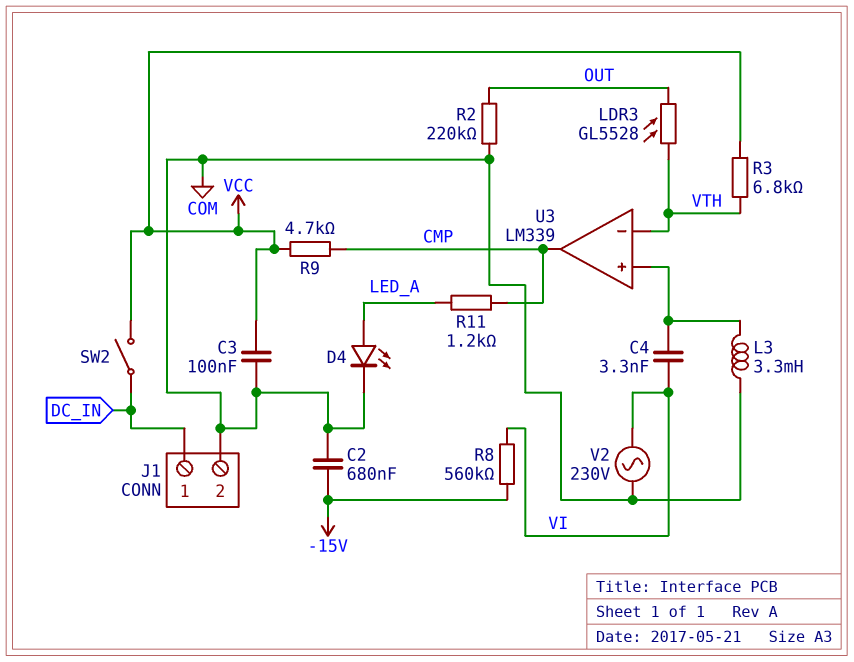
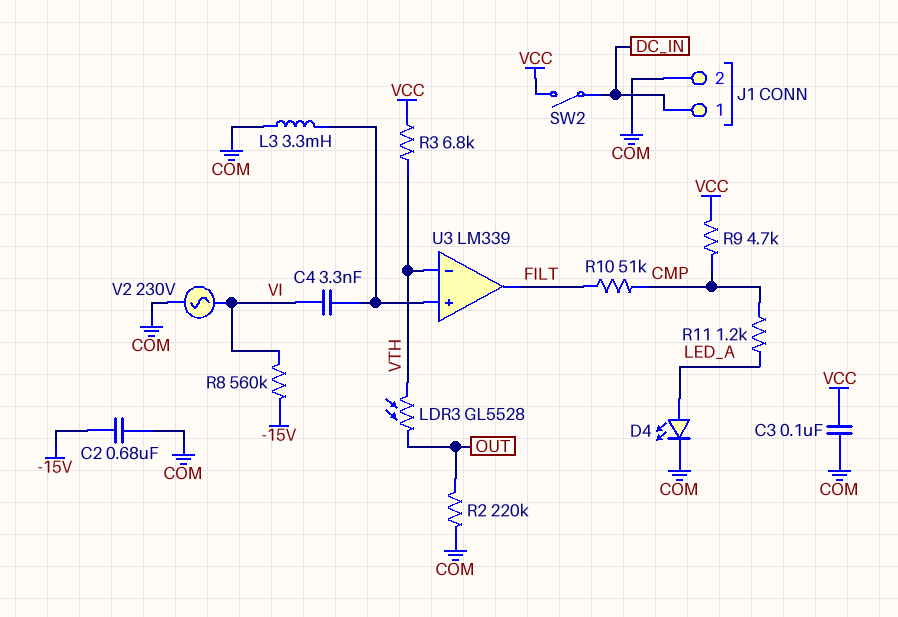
R10: none -> 51k (CMP, FILT)
U3 pin out: CMP -> FILT

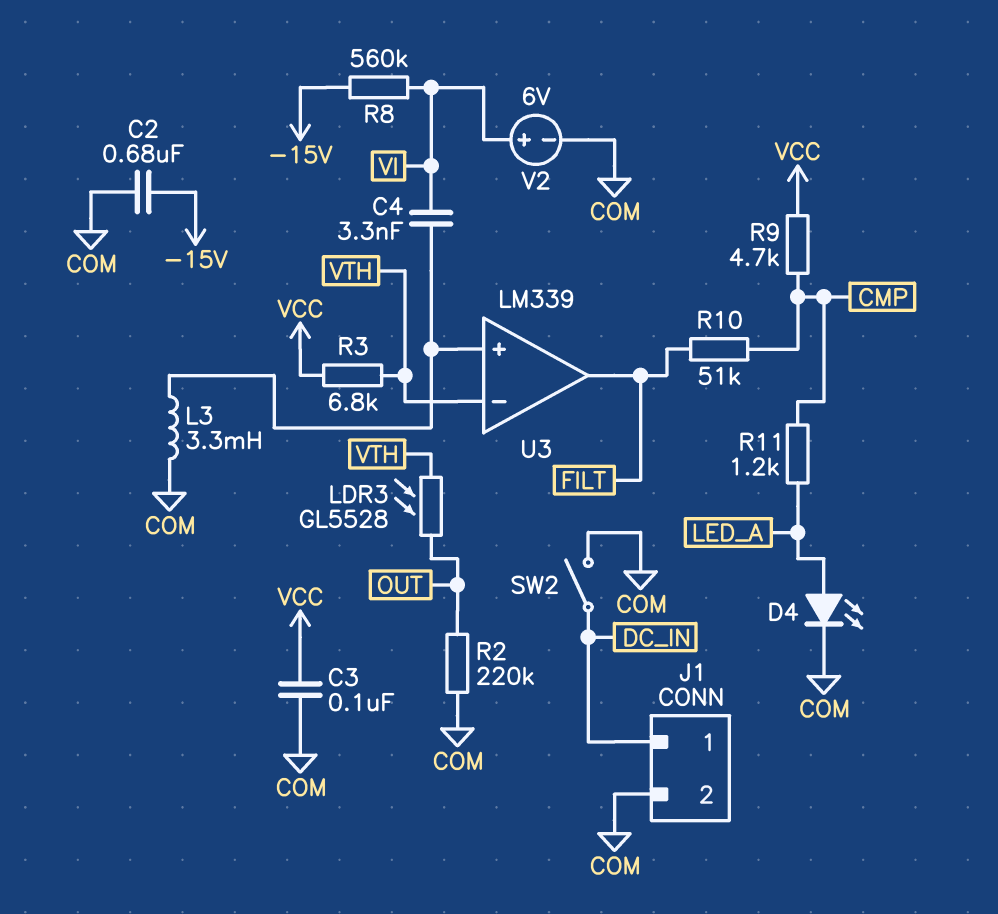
SW2: switch (DC_IN, VCC) -> switch (COM, DC_IN)
V2: AC 230V (COM, VI) -> 6V (plus VI, minus COM)

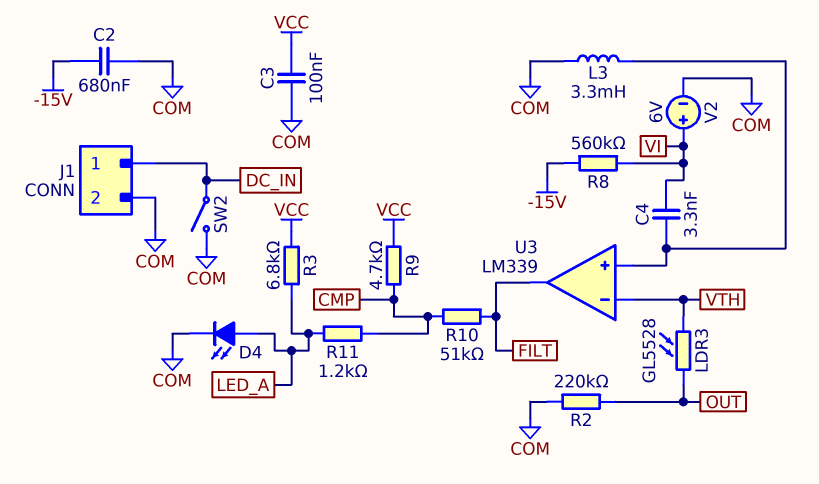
R3: 6.8k (VCC, VTH) -> 6.8k (LED_A, VCC)

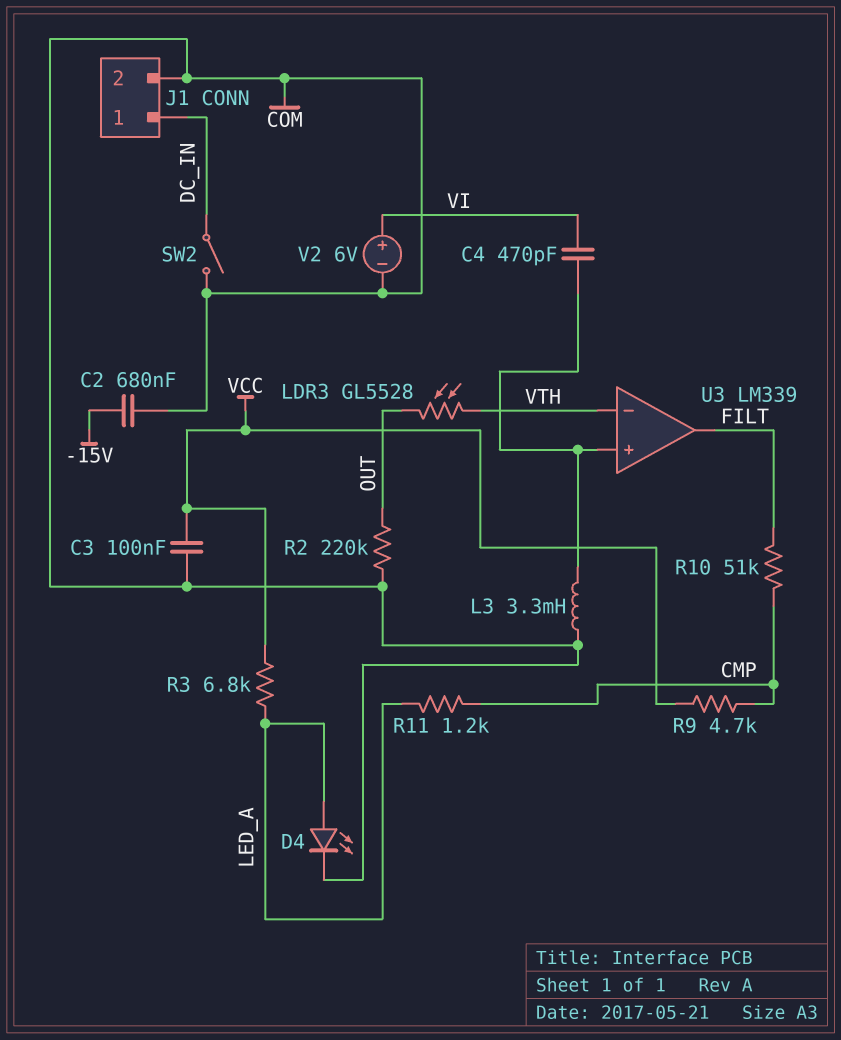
C4: 3.3nF (U3/in+, VI) -> 470pF (U3/in+, VI)
R8: 560k (-15V, VI) -> none

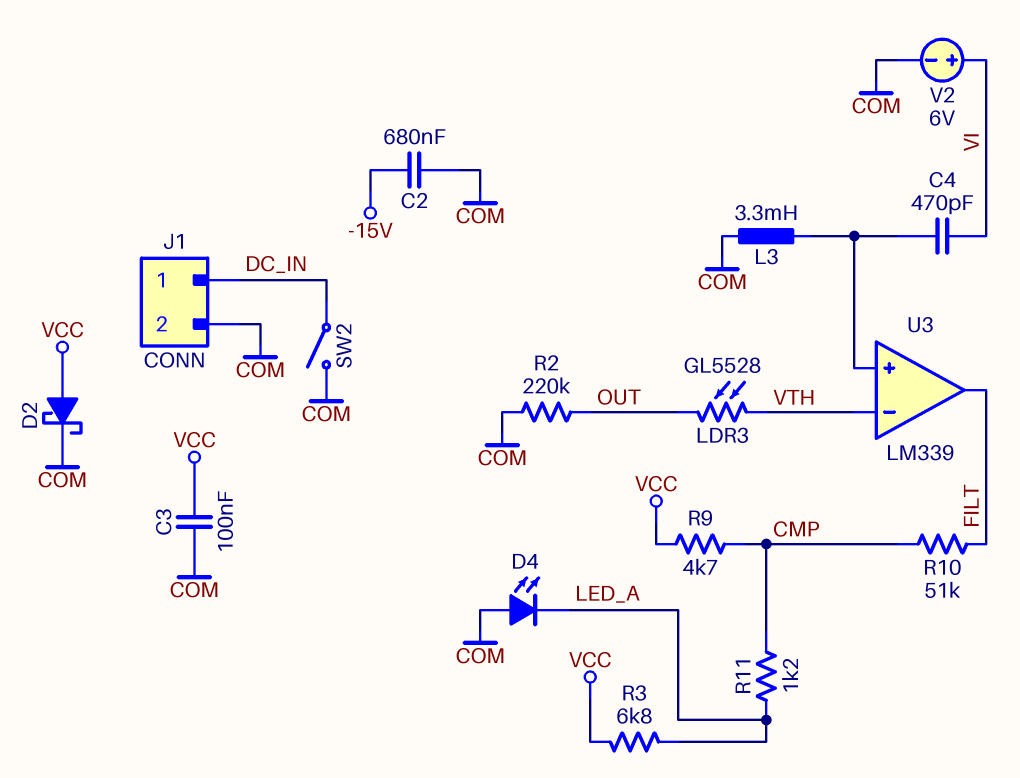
D2: none -> schottky (A VCC, K COM)
D4: LED (A LED_A, K COM) -> LED (A COM, K LED_A)

